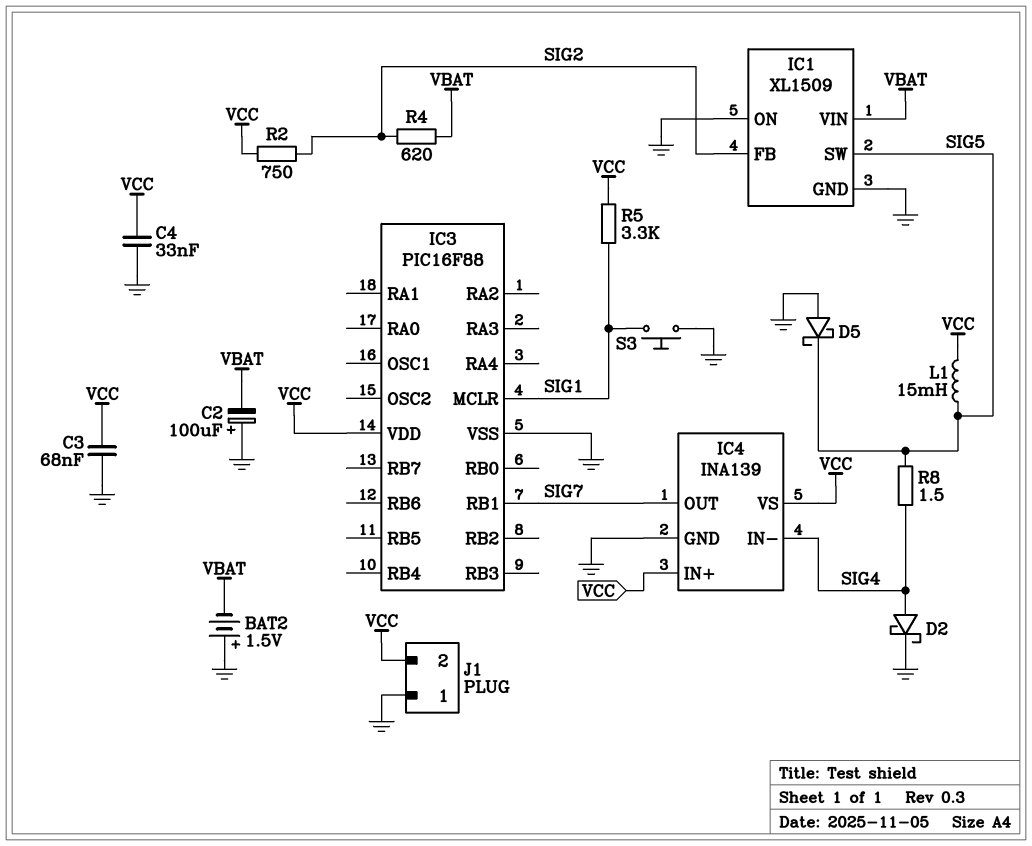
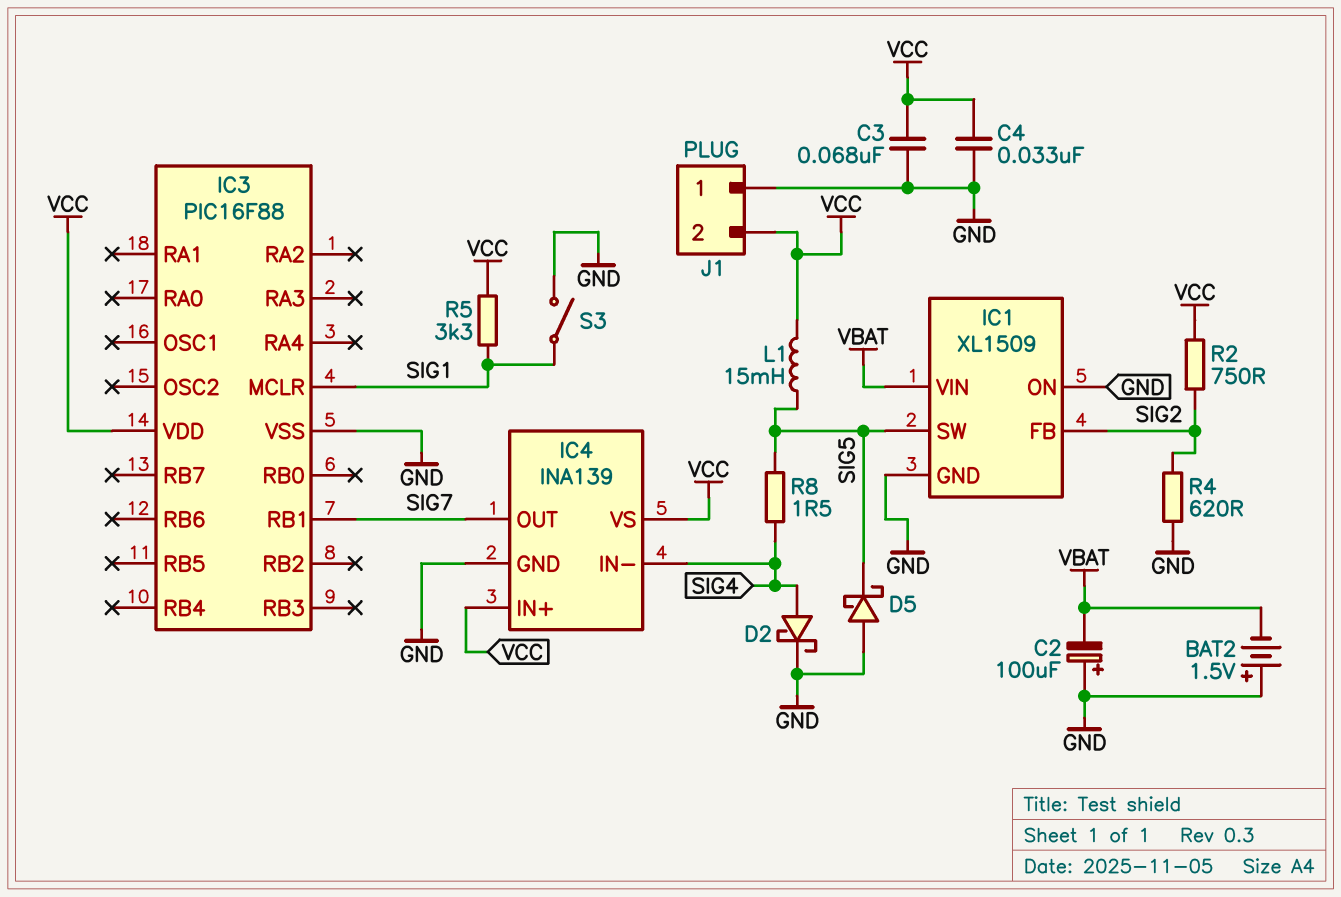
R4: 620 (SIG2, VBAT) -> 620 (GND, SIG2)
S3: button (GND, SIG1) -> switch (GND, SIG1)

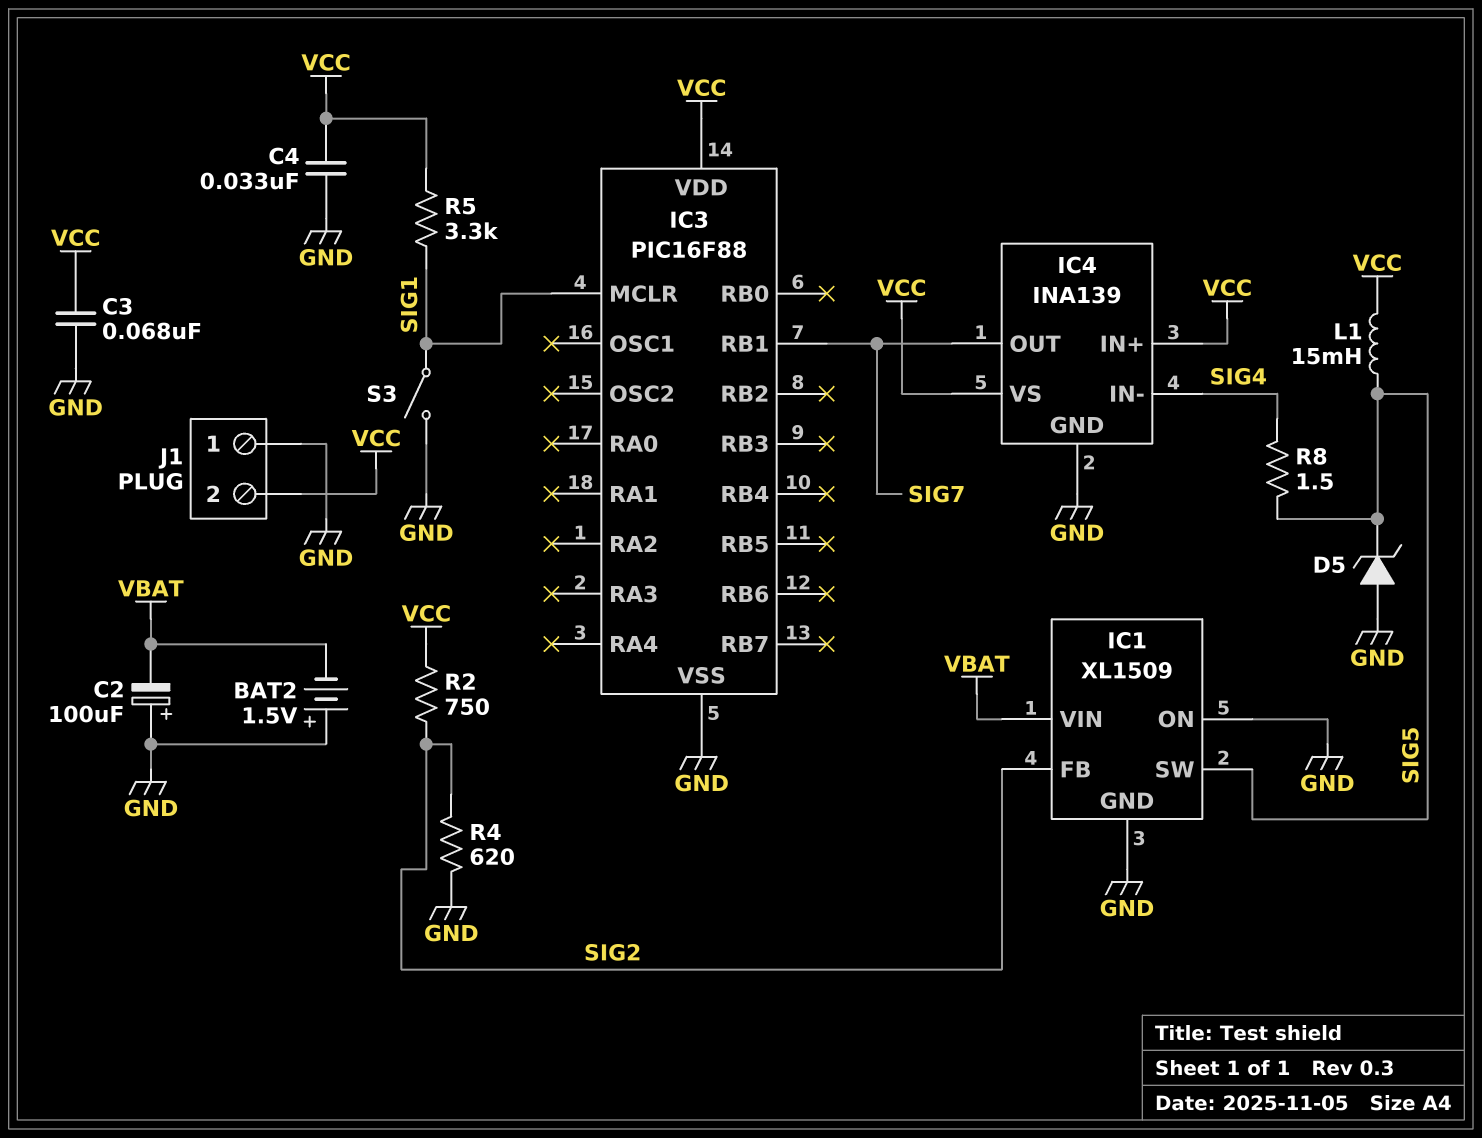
D2: schottky (A SIG4, K GND) -> none
D5: schottky (A GND, K SIG5) -> zener (A GND, K SIG5)

